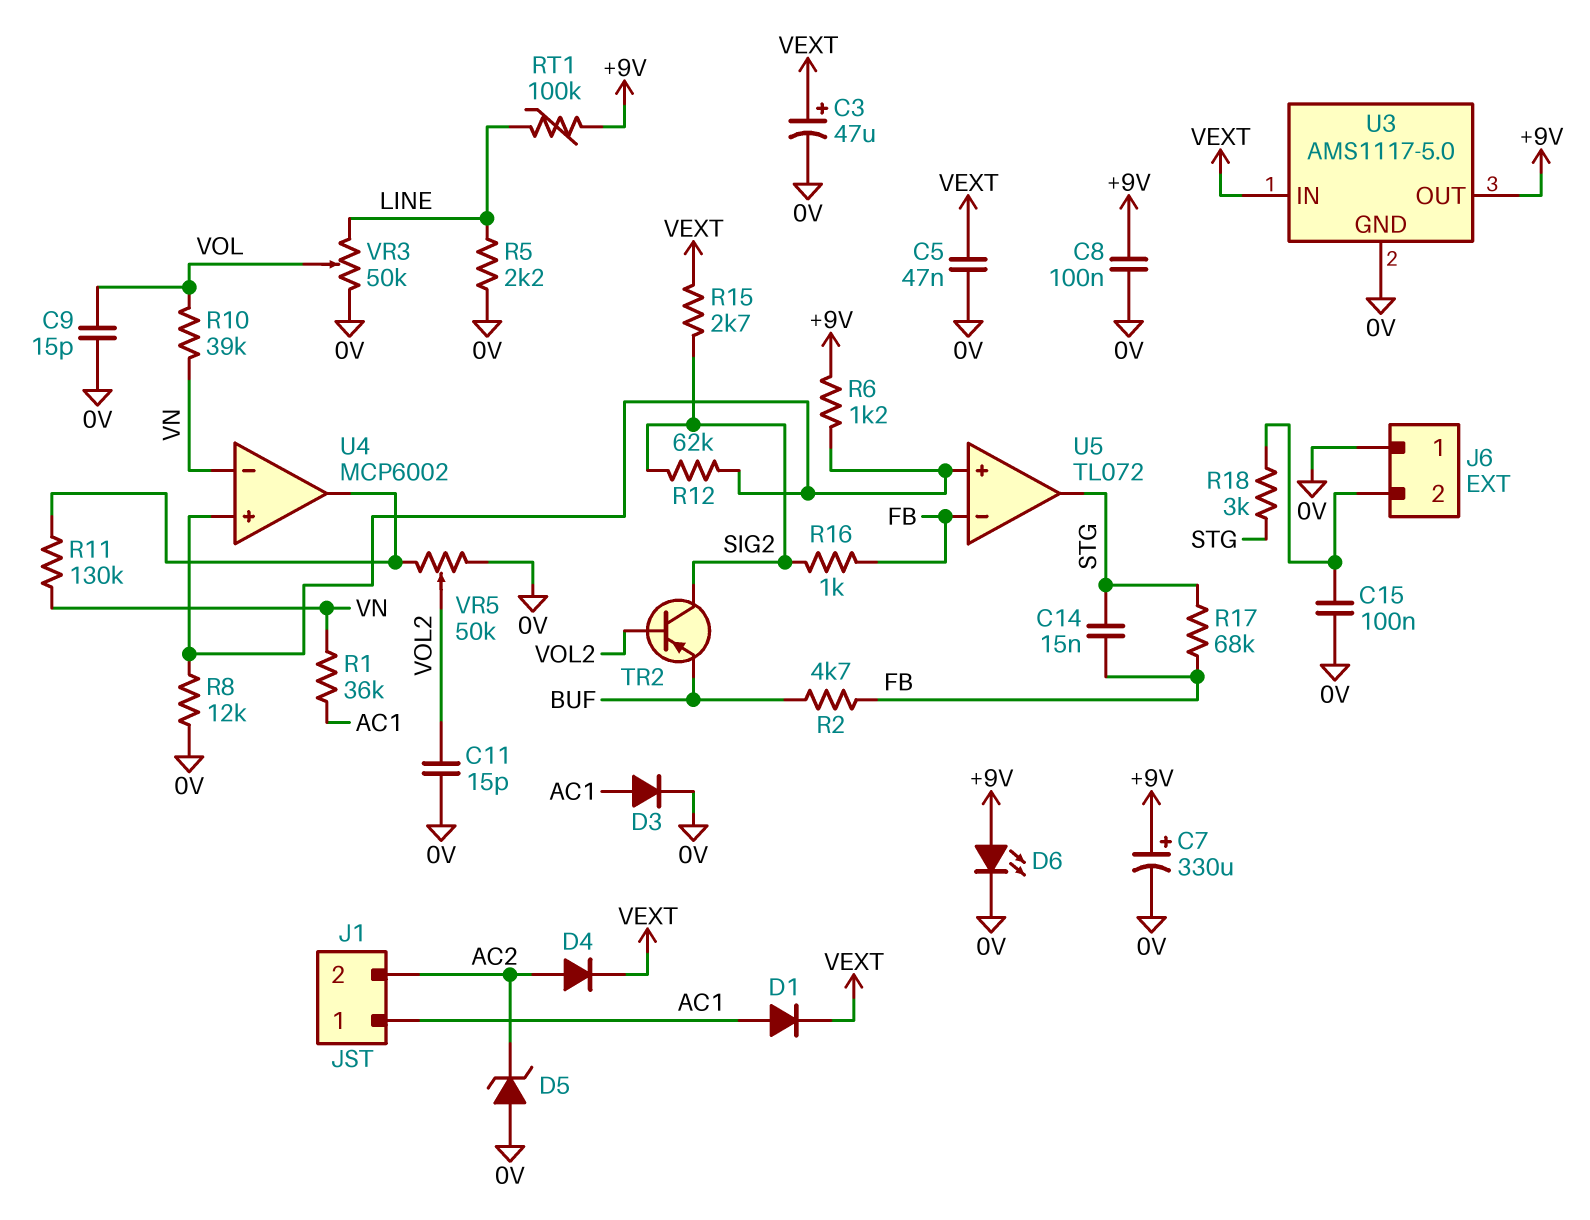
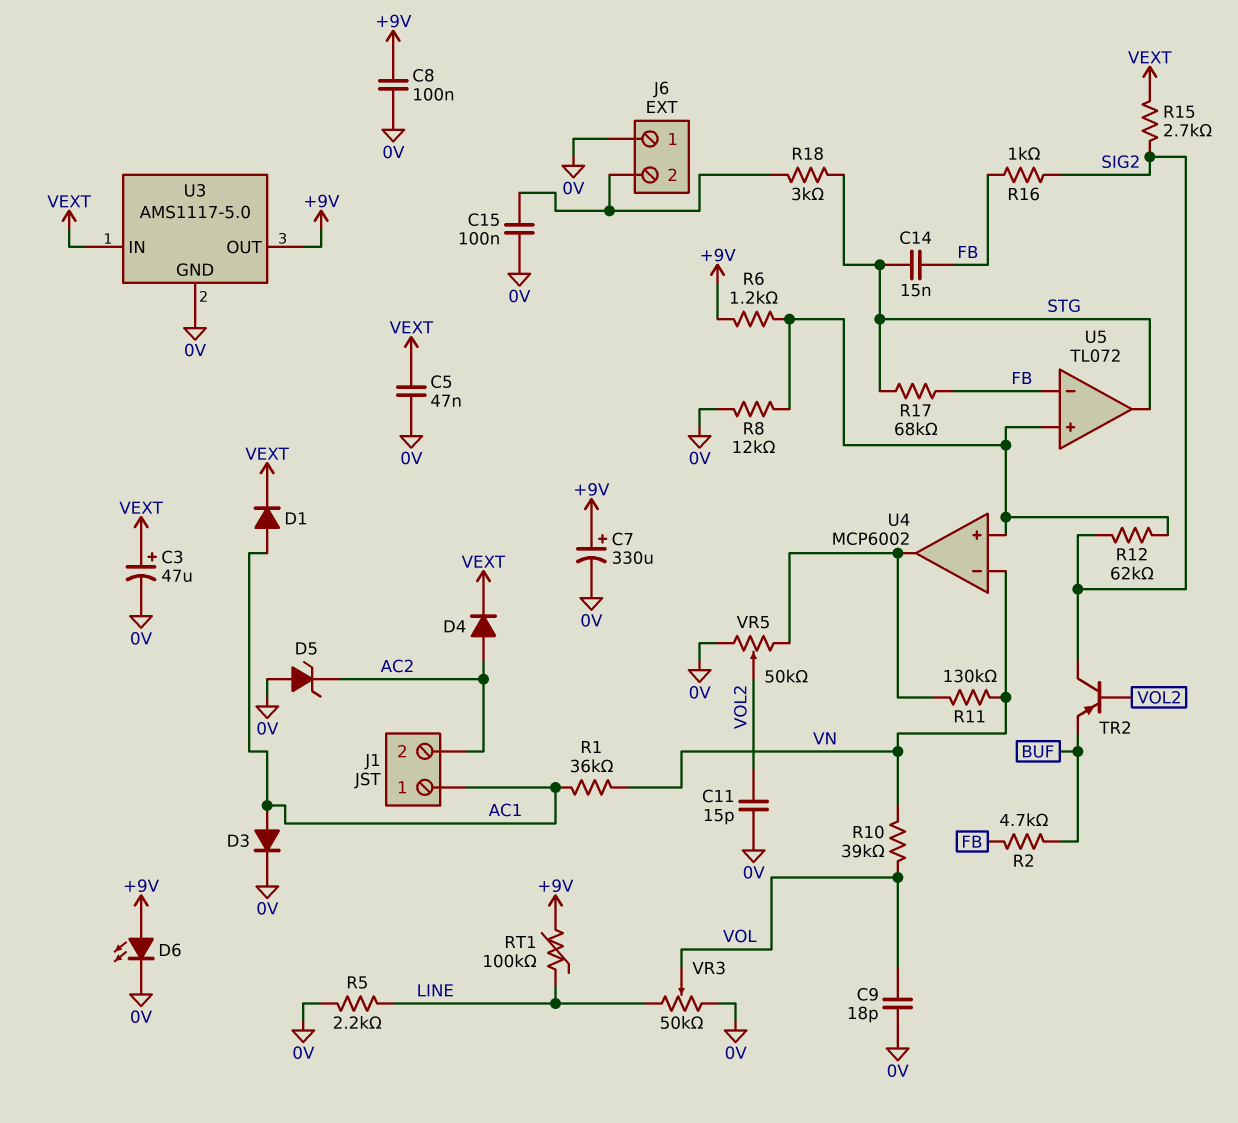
C9: 15pF (0V, VOL) -> 18pF (0V, VOL)

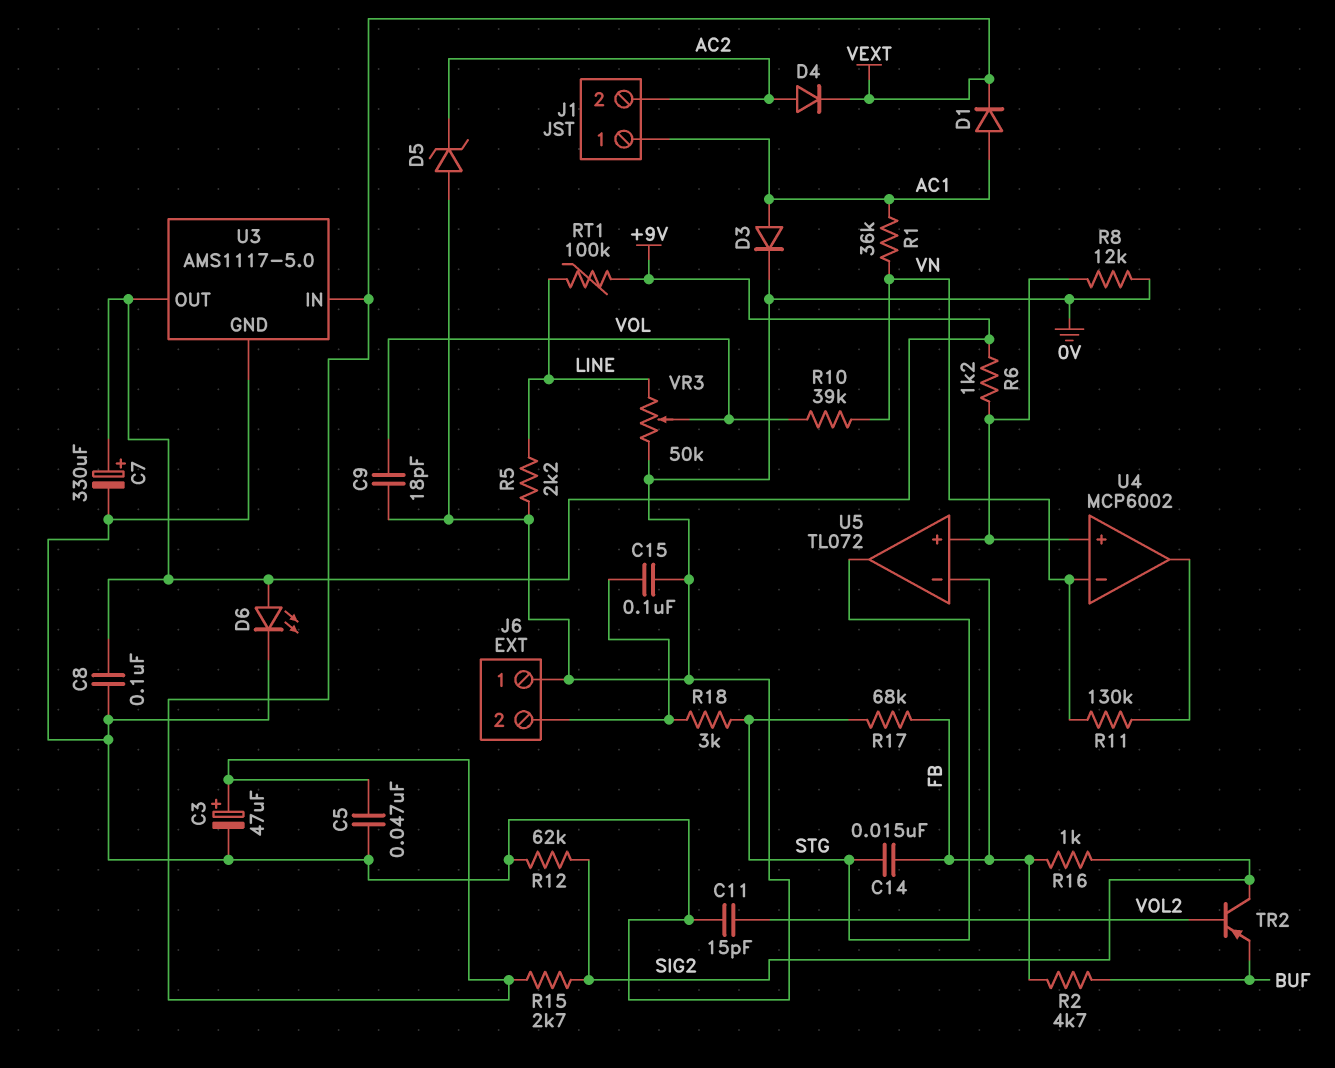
R12: 62k (SIG2, U4/in+) -> 62k (0V, SIG2)
VR5: 50k (0V, U4/out, wiper VOL2) -> none

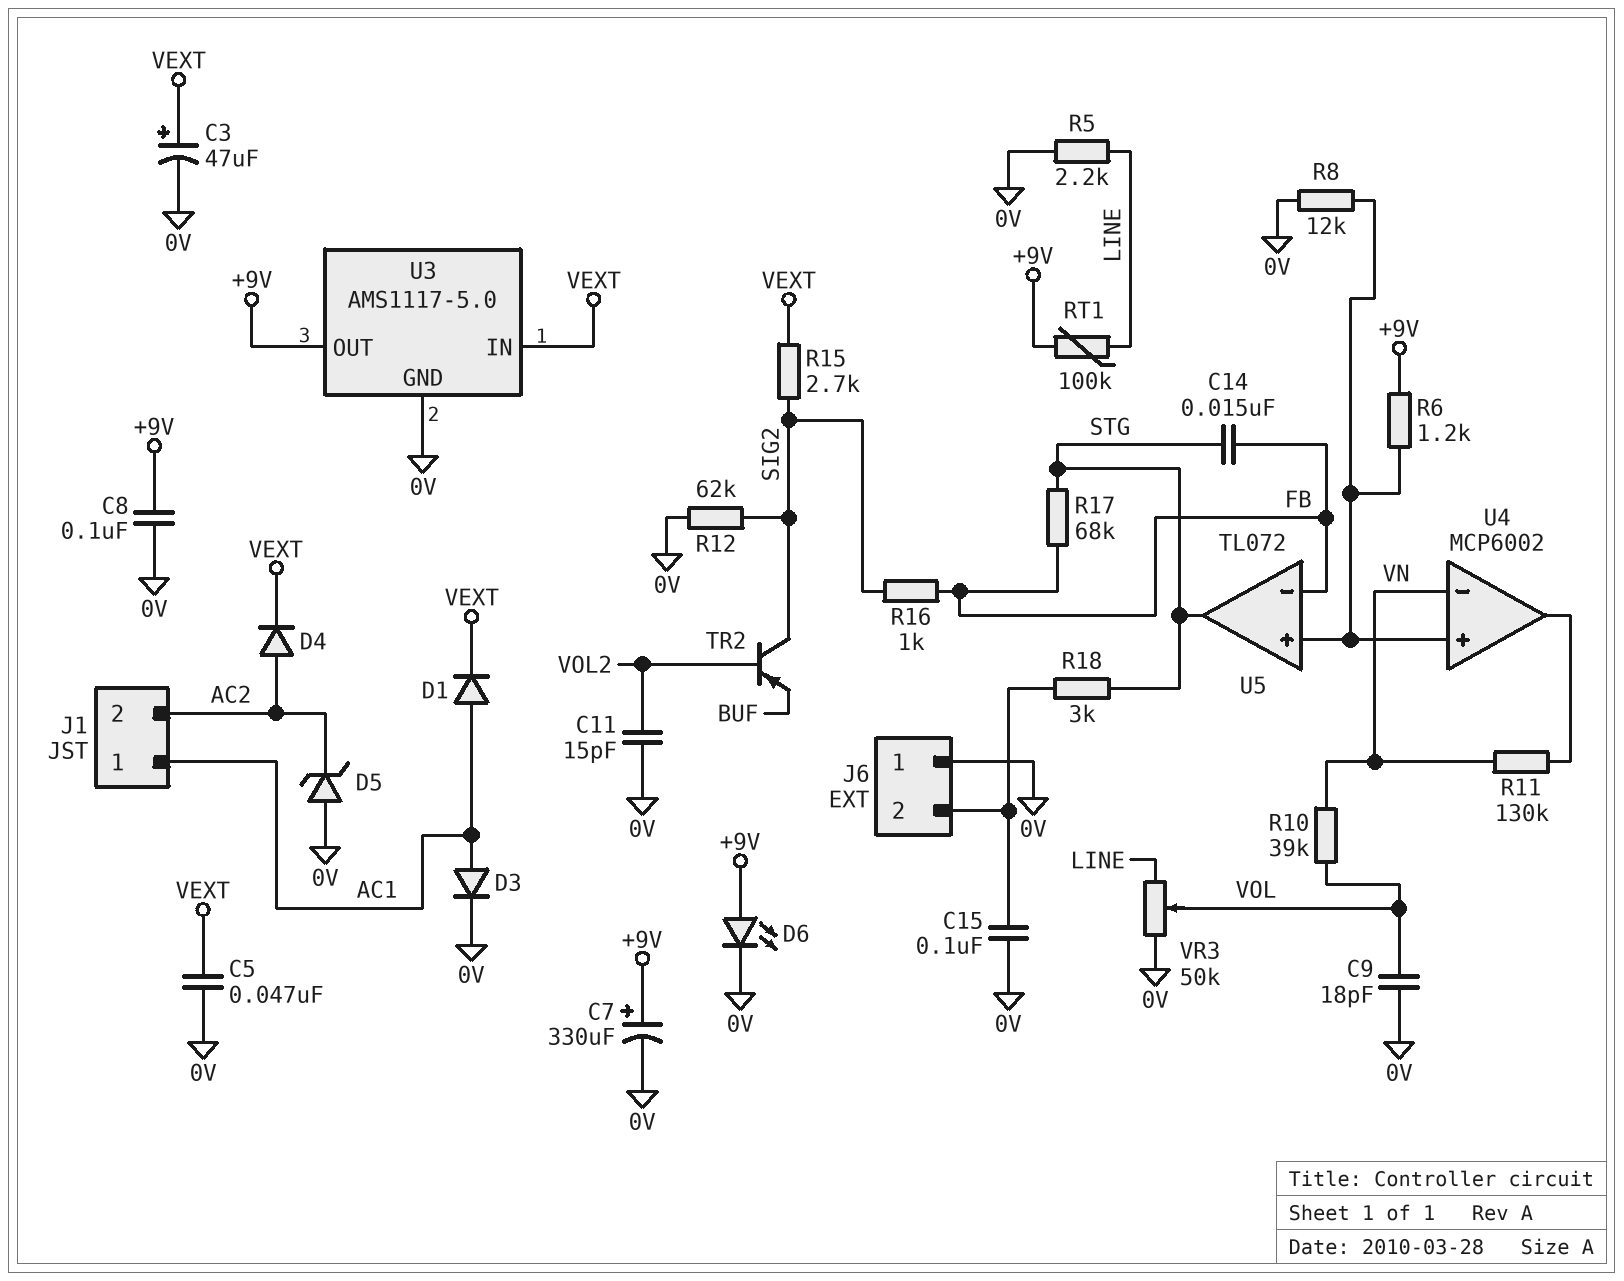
R1: 36k (AC1, VN) -> none
R2: 4.7k (BUF, FB) -> none

